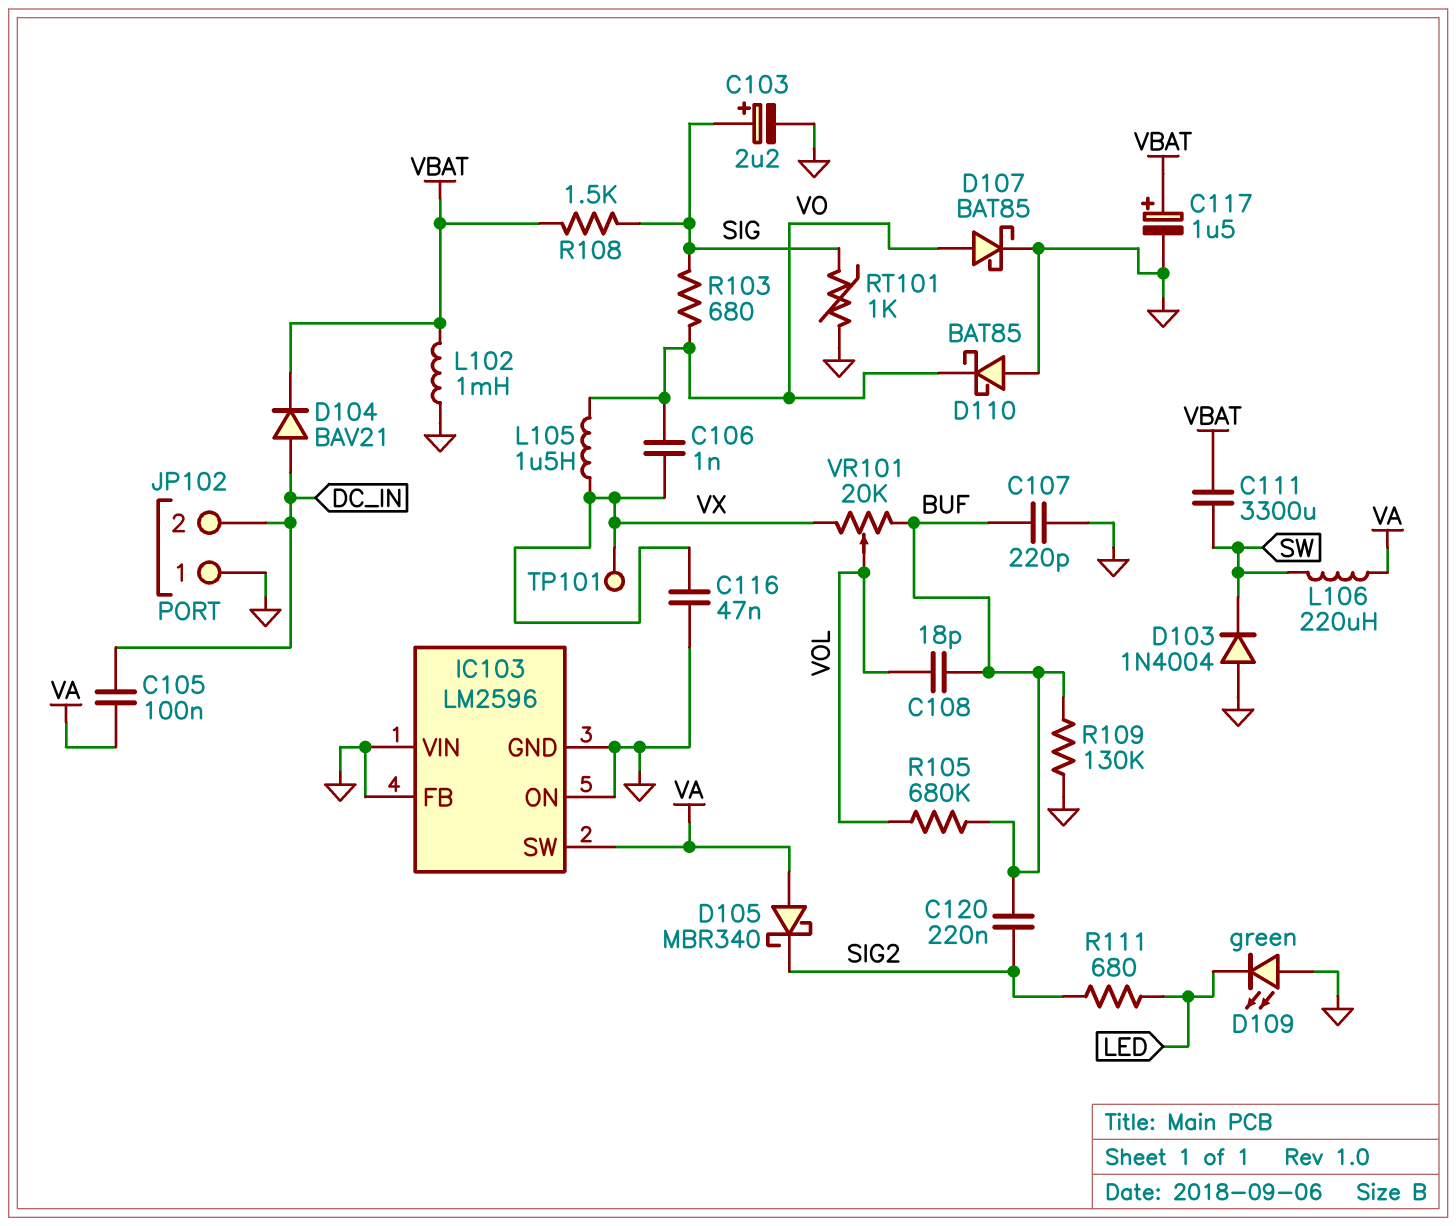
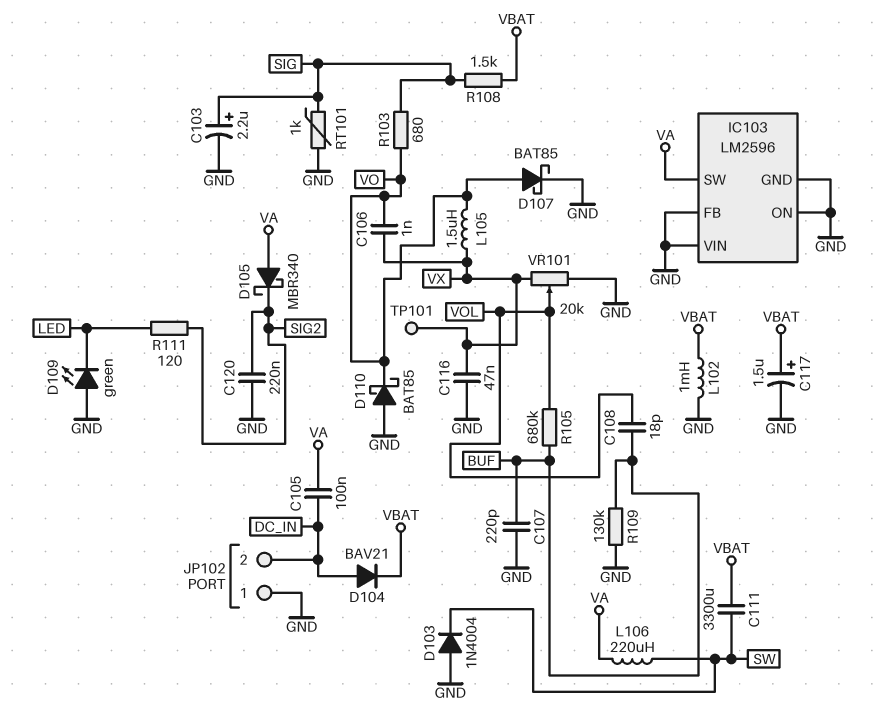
C120: 220nF (BUF, SIG2) -> 220nF (GND, SIG2)
R111: 680 (LED, SIG2) -> 120 (LED, SIG2)
VR101: 20k (BUF, VX, wiper VOL) -> 20k (GND, VX, wiper VOL)

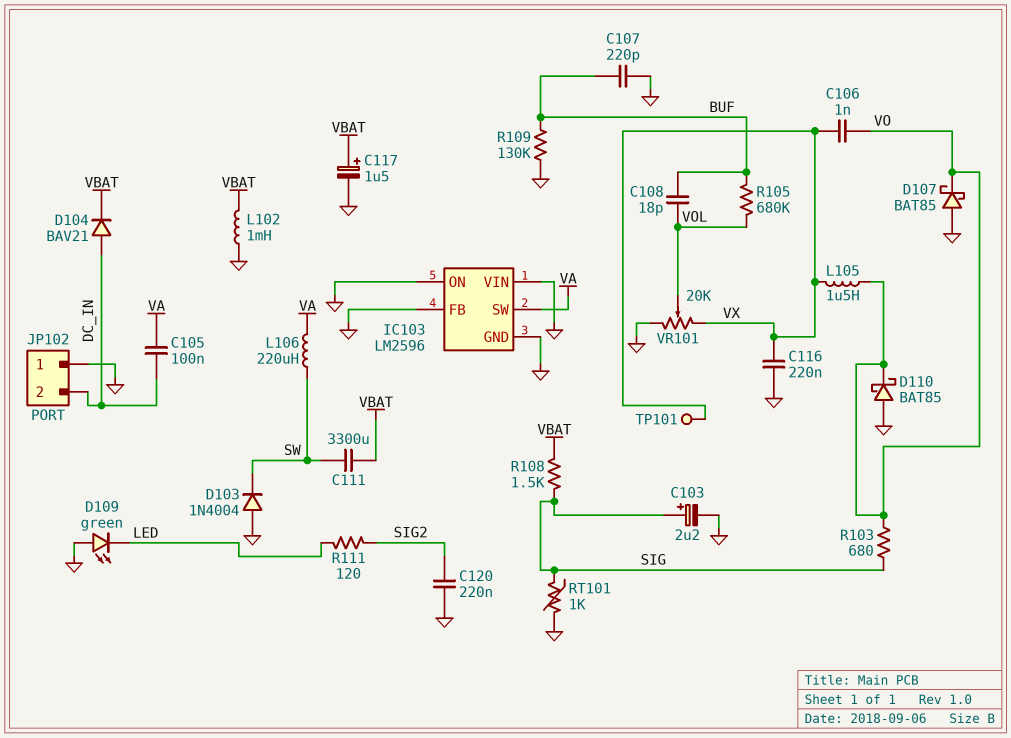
C116: 47nF (GND, VX) -> 220nF (GND, VX)
D105: schottky MBR340 (A VA, K SIG2) -> none
D107: schottky BAT85 (A VO, K GND) -> schottky BAT85 (A GND, K VO)

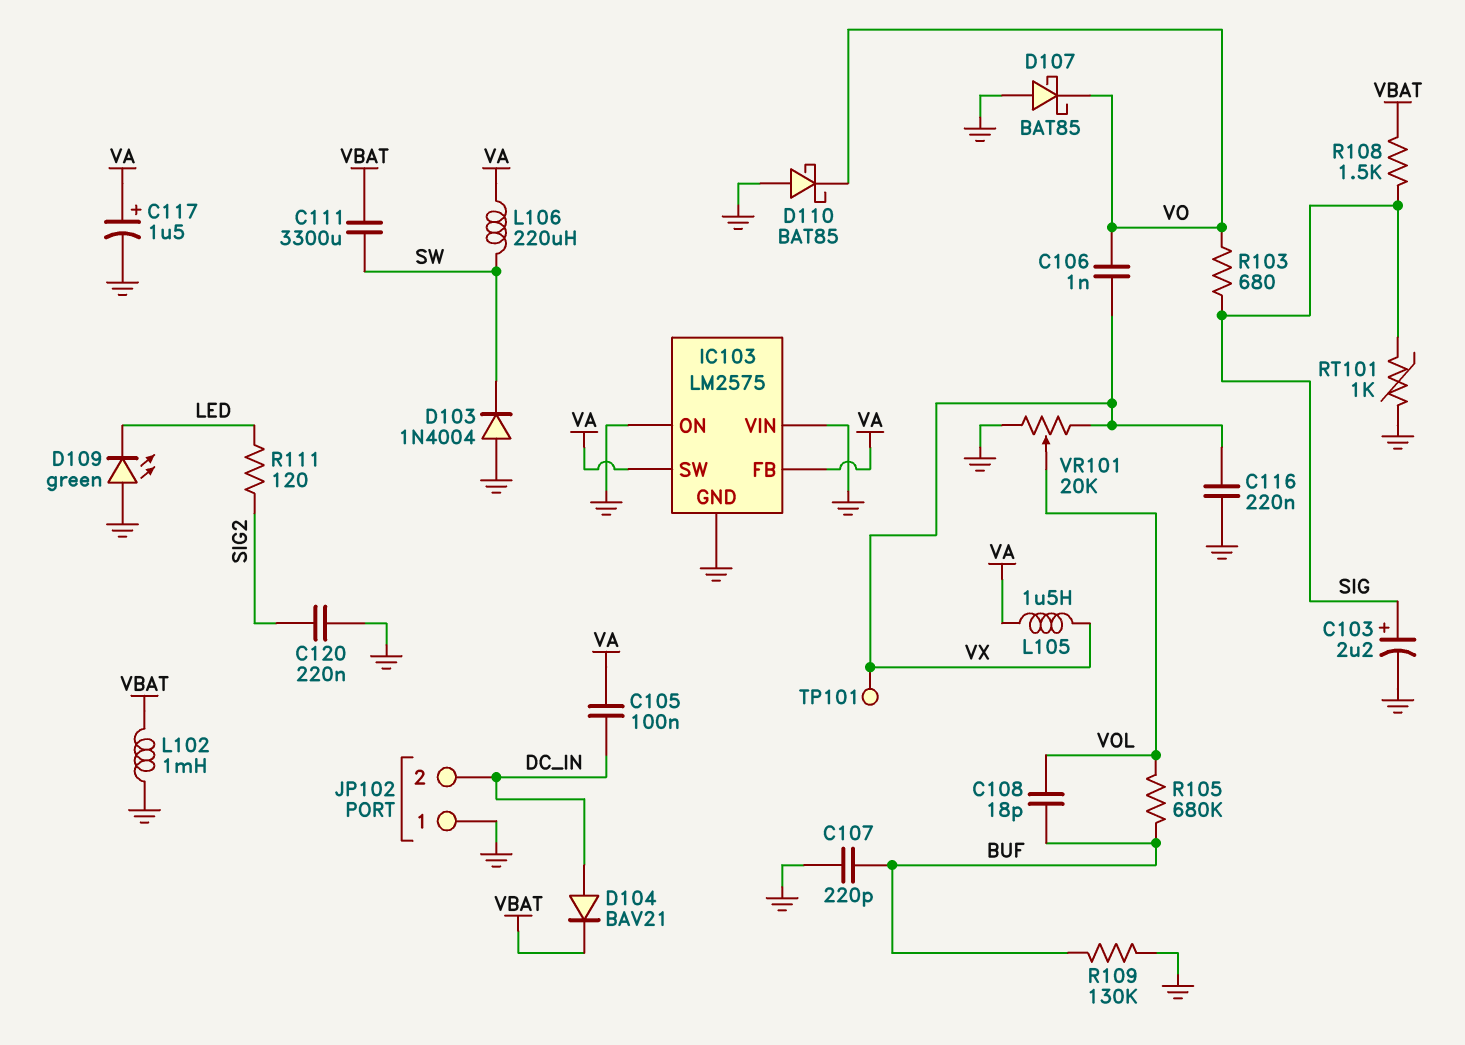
C117: 1.5uF (plus VBAT, minus GND) -> 1.5uF (plus VA, minus GND)
IC103: LM2596 -> LM2575
IC103 pin FB: GND -> VA
L105: 1.5uH (VO, VX) -> 1.5uH (VA, VX)

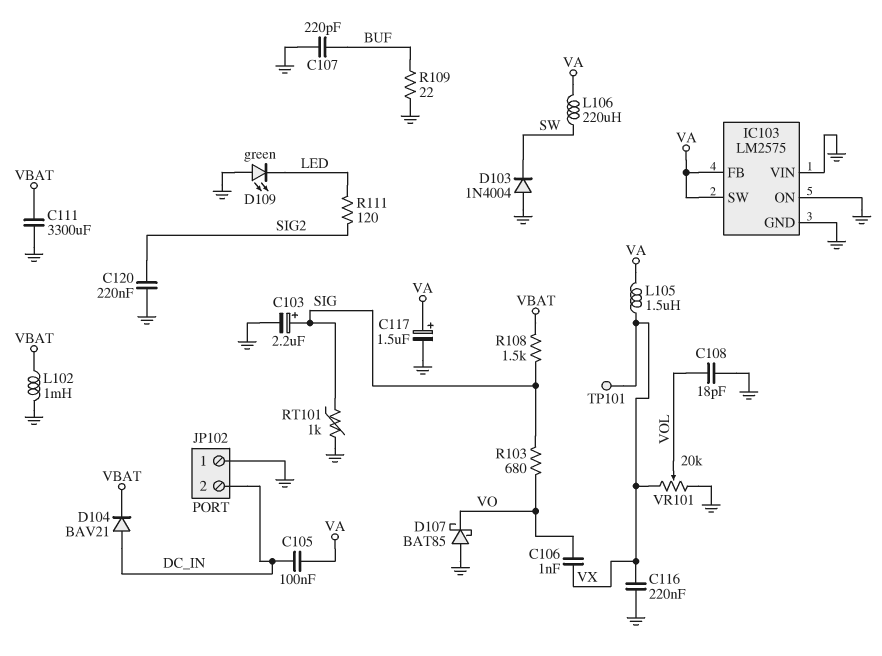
C108: 18pF (BUF, VOL) -> 18pF (GND, VOL)
C111: 3300uF (SW, VBAT) -> 3300uF (GND, VBAT)
D110: schottky BAT85 (A GND, K VO) -> none
R105: 680k (BUF, VOL) -> none
R109: 130k (BUF, GND) -> 22 (BUF, GND)

